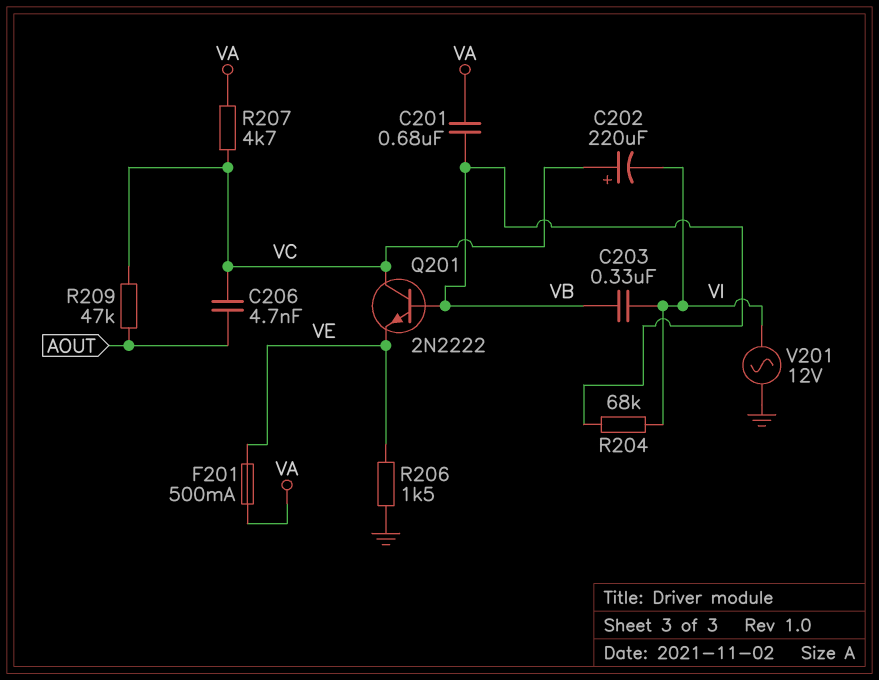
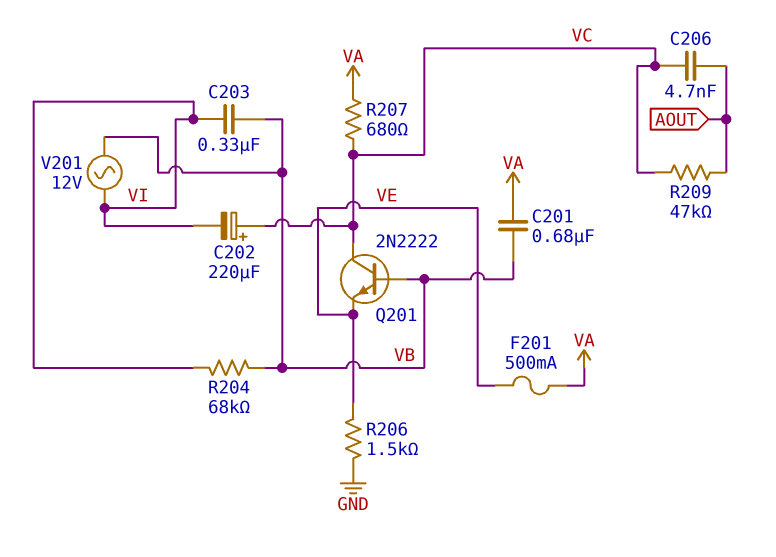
R207: 4.7k (VA, VC) -> 680 (VA, VC)
V201: AC 12V (GND, VI) -> AC 12V (VB, VI)

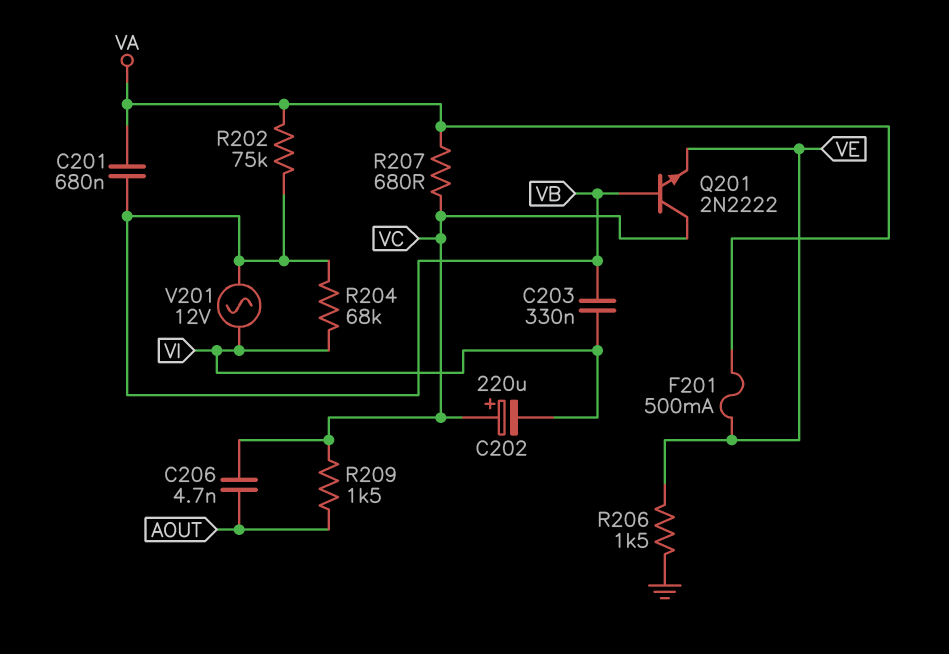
R202: none -> 75k (VA, VB)
R209: 47k (AOUT, VC) -> 1.5k (AOUT, VC)

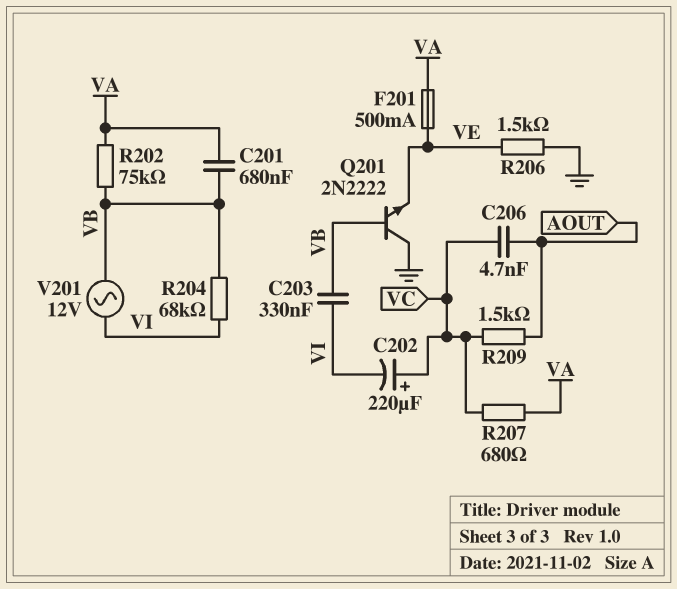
Q201: NPN 2N2222 (B VB, C VC, E VE) -> NPN 2N2222 (B VB, C GND, E VE)

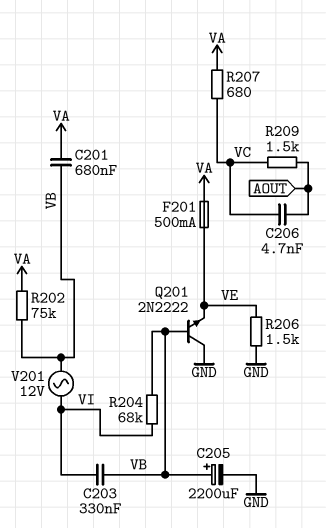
C202: 220uF (plus VC, minus VI) -> none
C205: none -> 2200uF (plus VB, minus GND)

